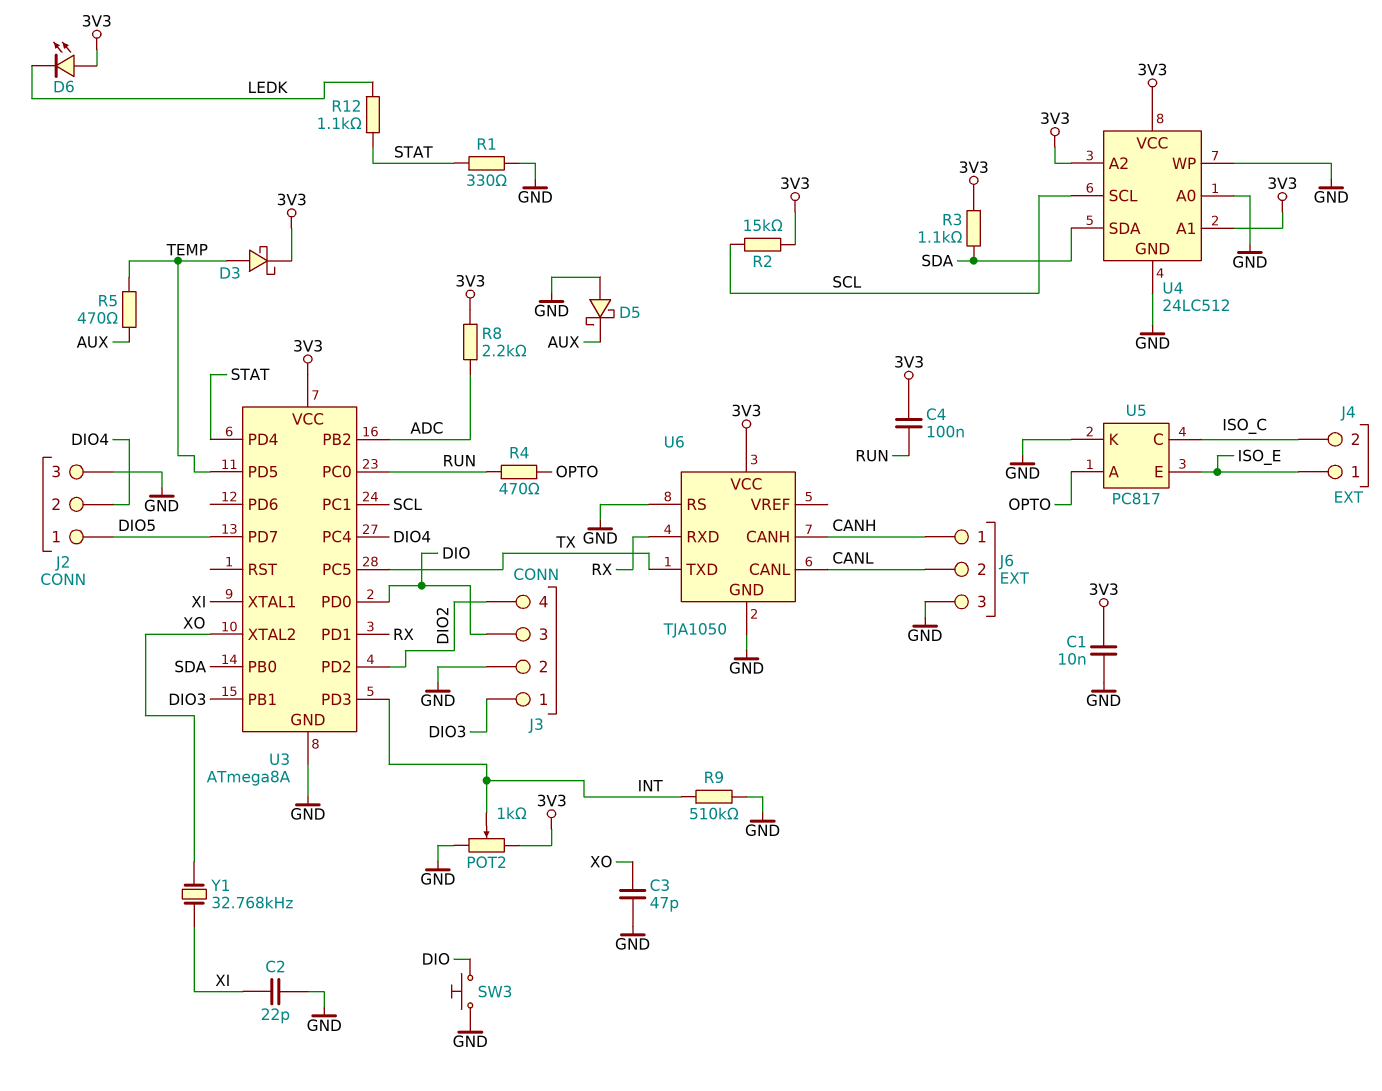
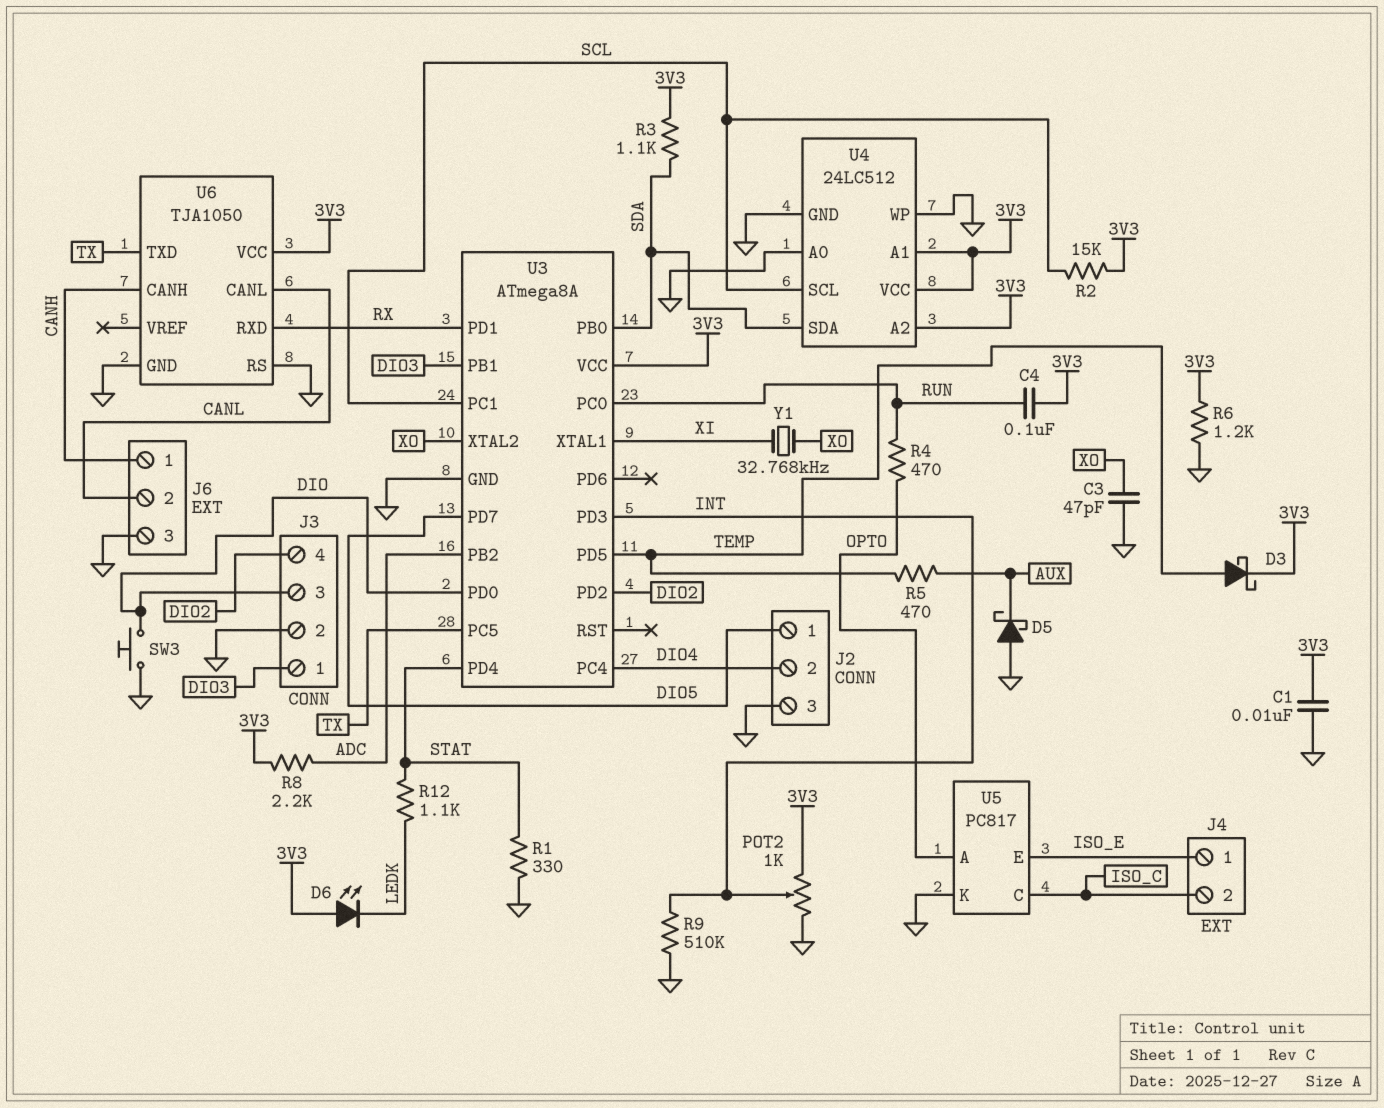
C2: 22pF (GND, XI) -> none
R6: none -> 1.2k (3V3, GND)

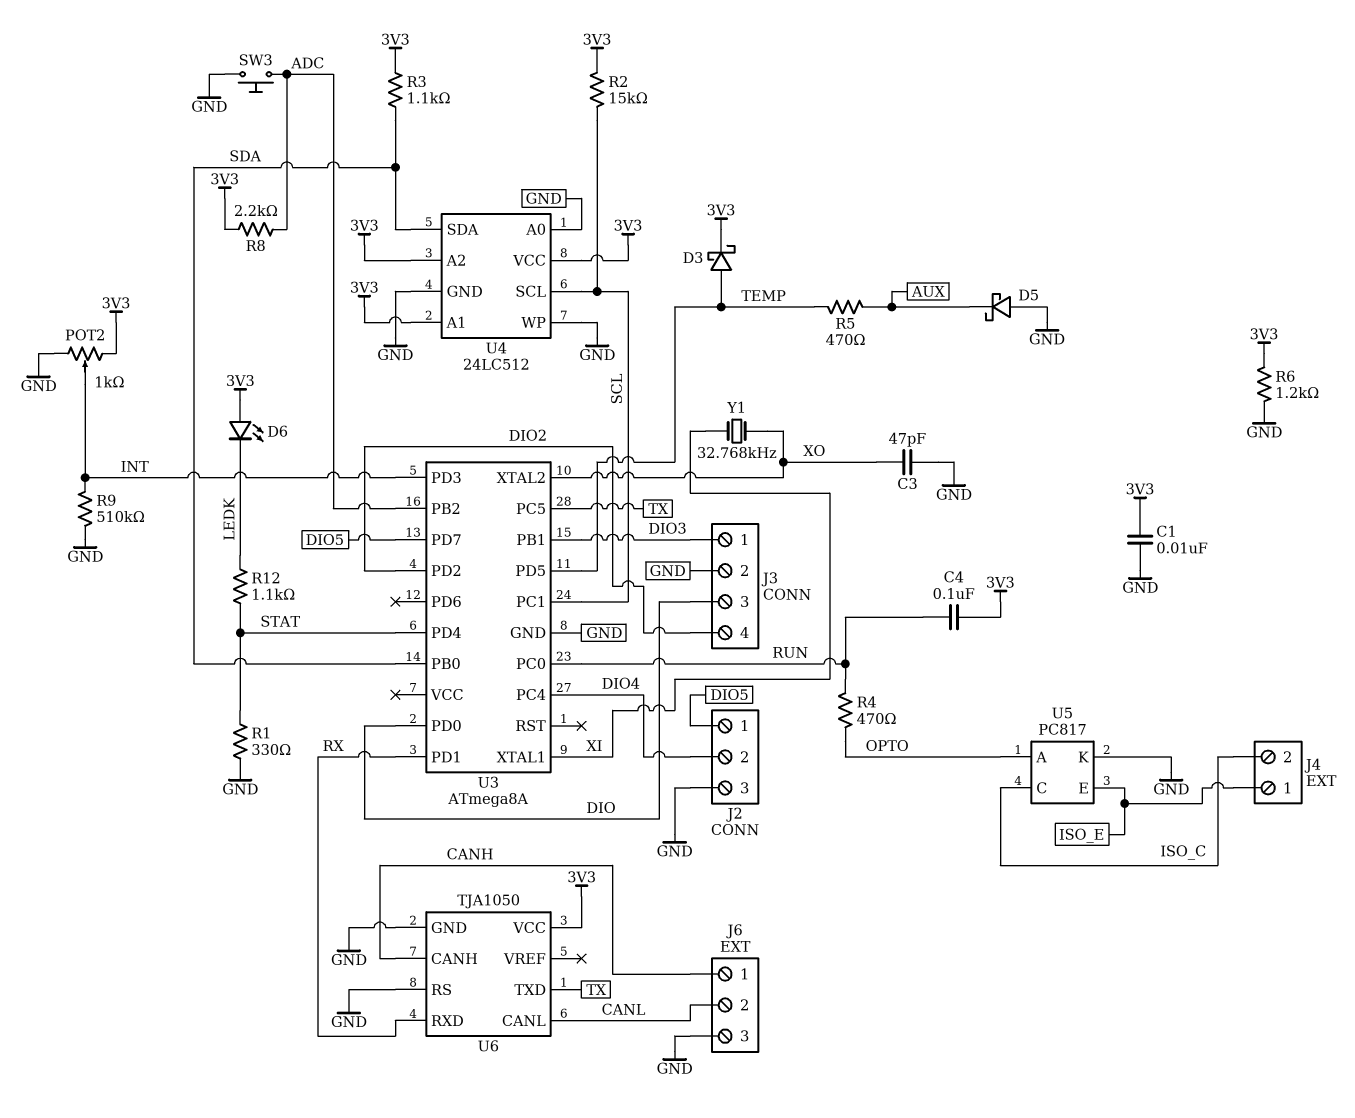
SW3: button (DIO, GND) -> button (ADC, GND)
U3 pin VCC: 3V3 -> none

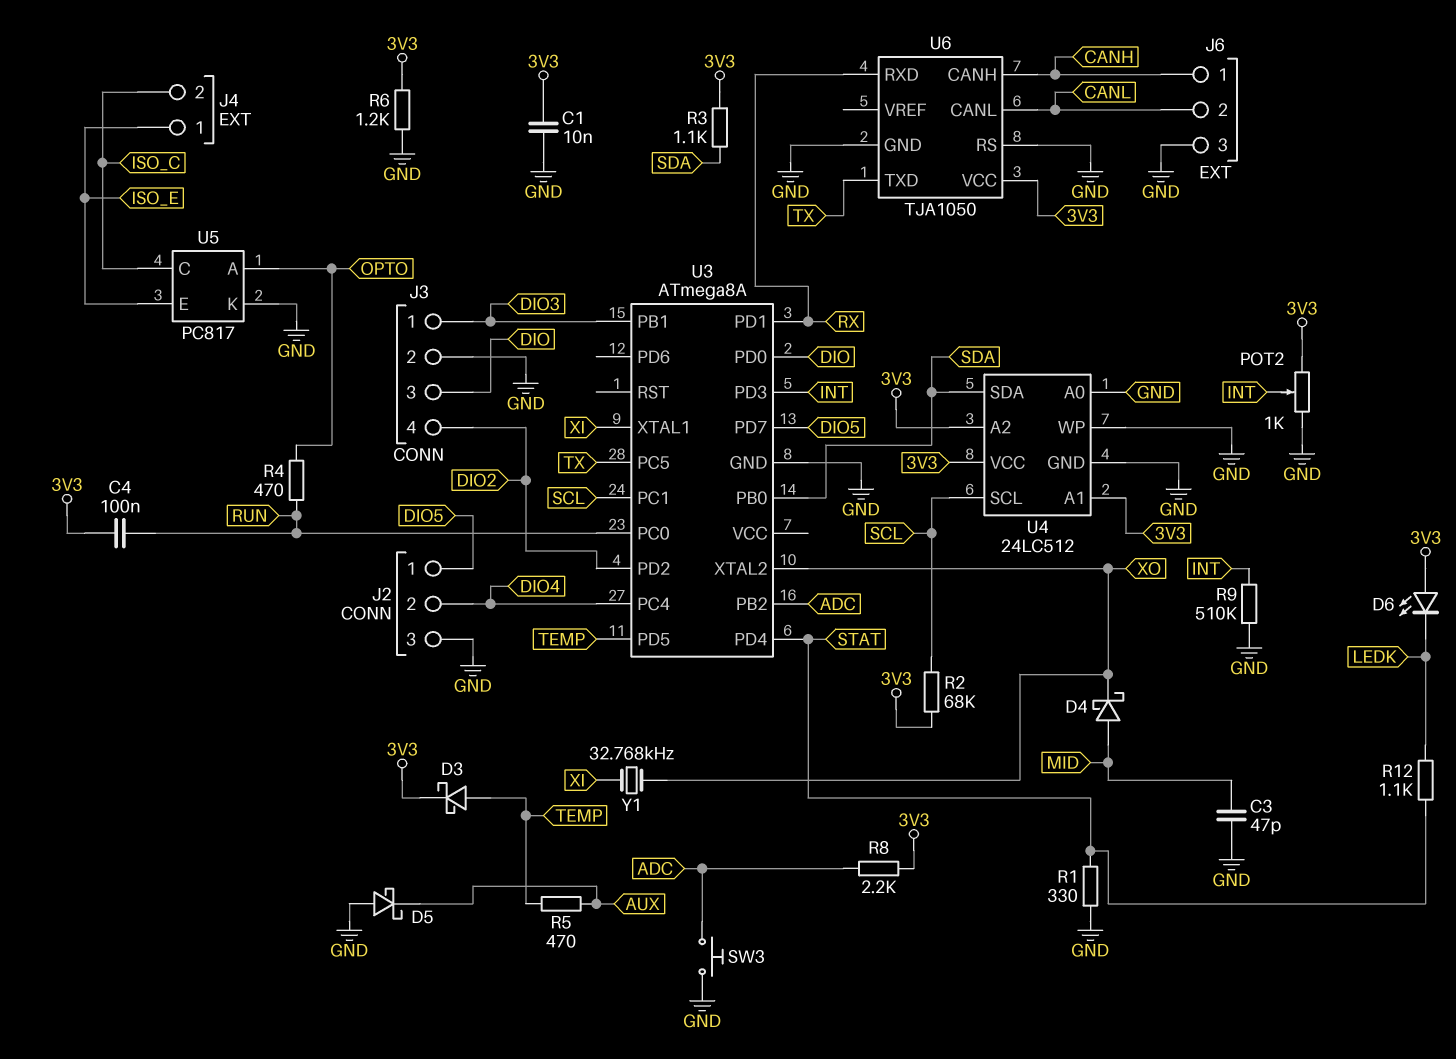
C3: 47pF (GND, XO) -> 47pF (GND, MID)
D4: none -> schottky (A MID, K XO)
R2: 15k (3V3, SCL) -> 68k (3V3, SCL)

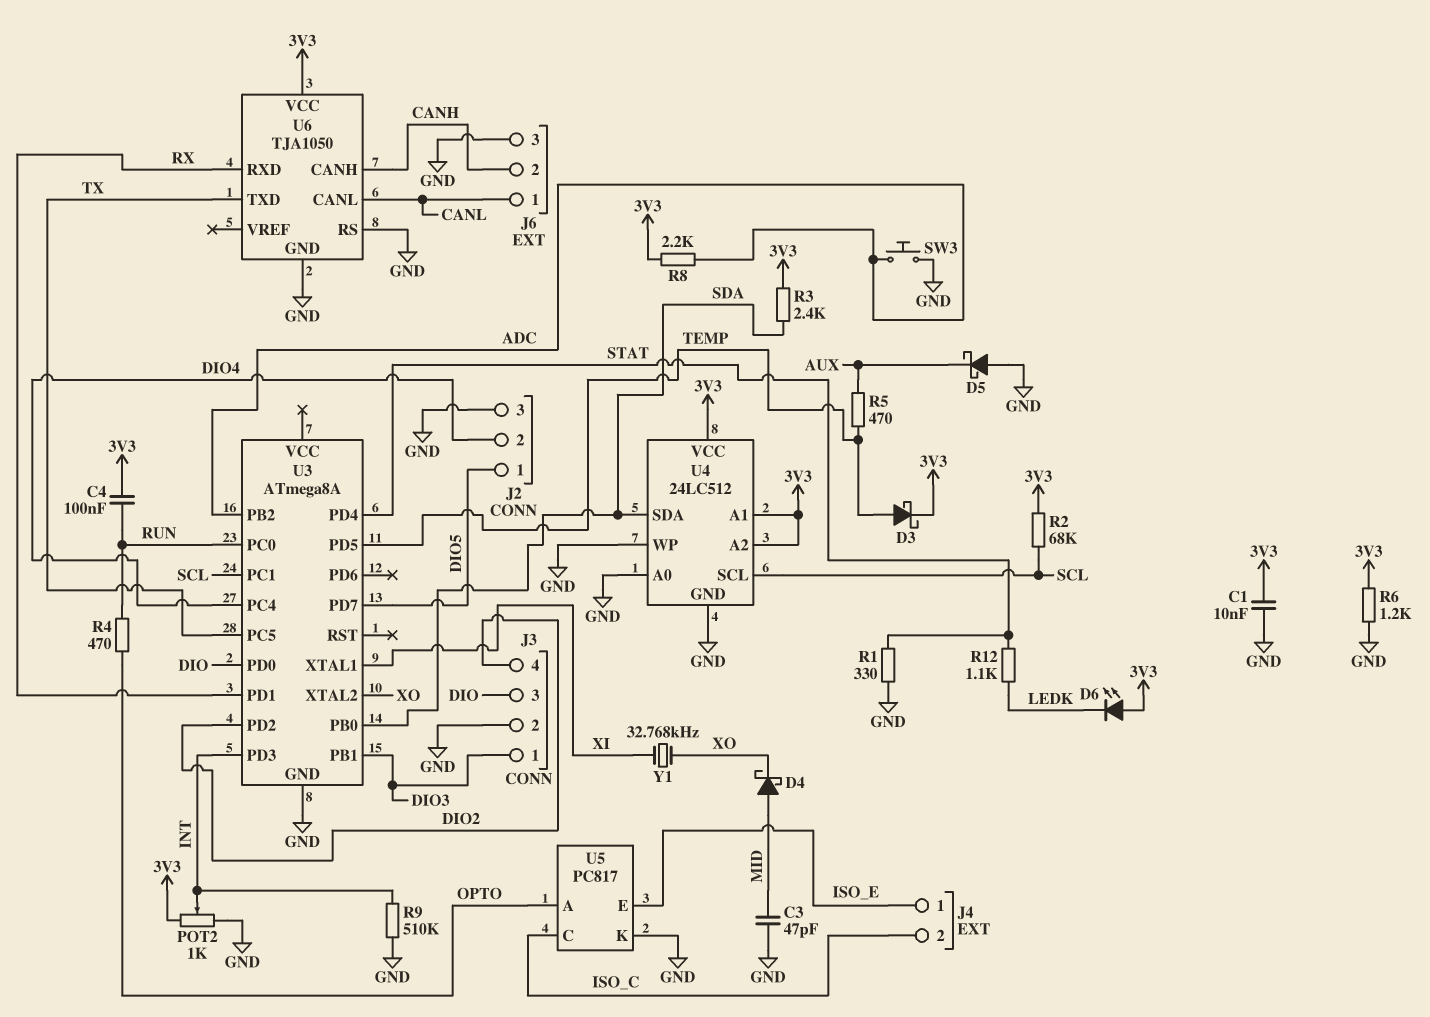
J6 pin 1: CANH -> CANL
J6 pin 2: CANL -> CANH
R3: 1.1k (3V3, SDA) -> 2.4k (3V3, SDA)

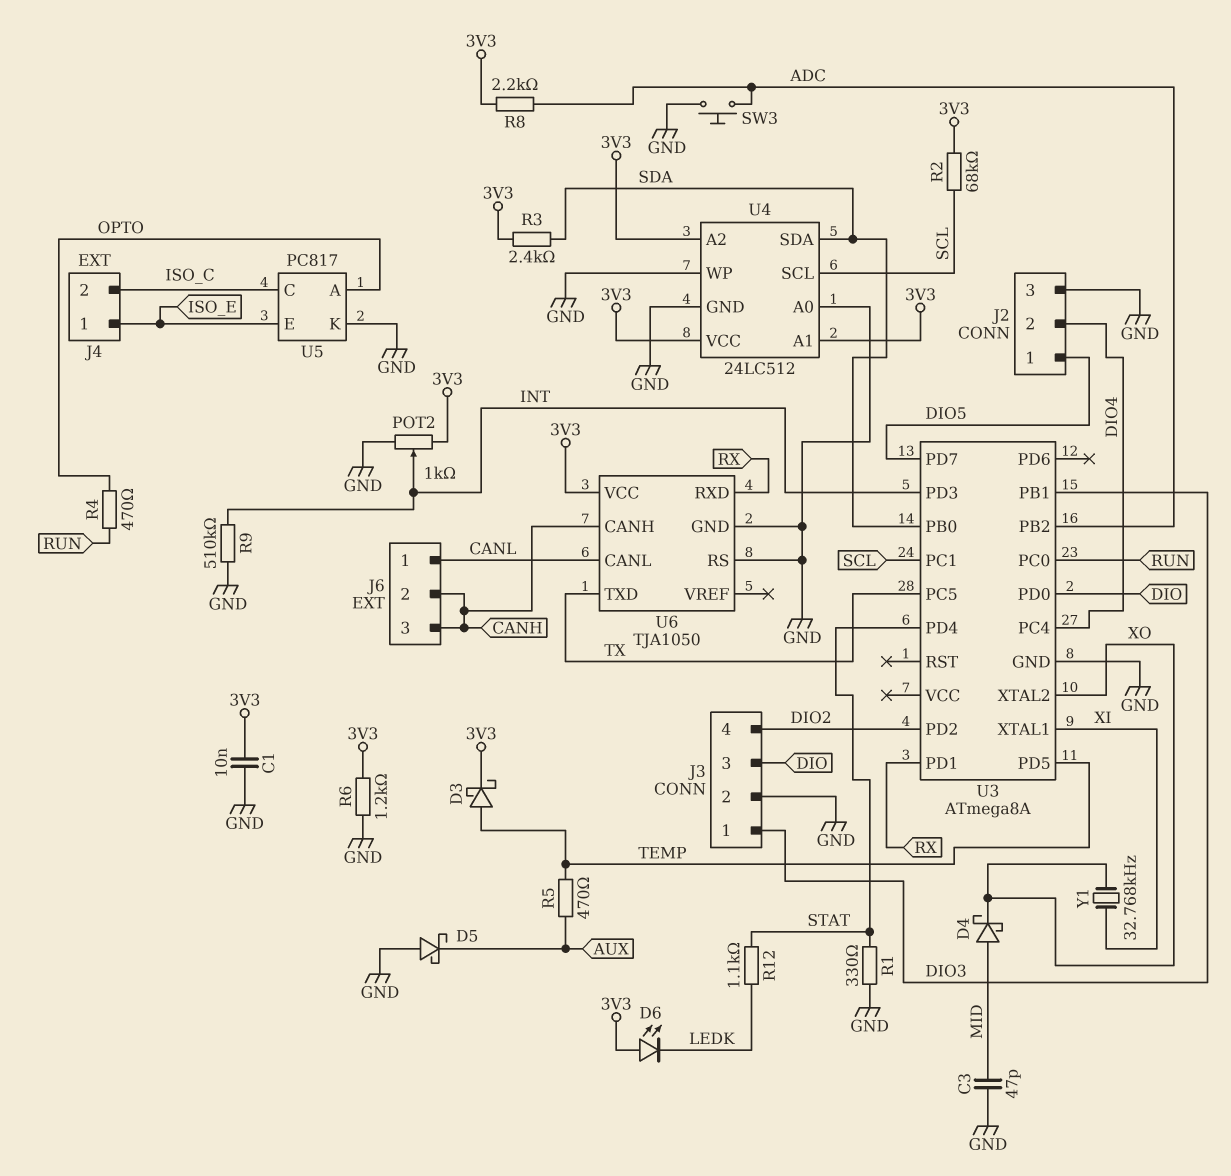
C4: 100nF (3V3, RUN) -> none
J6 pin 3: GND -> CANH

